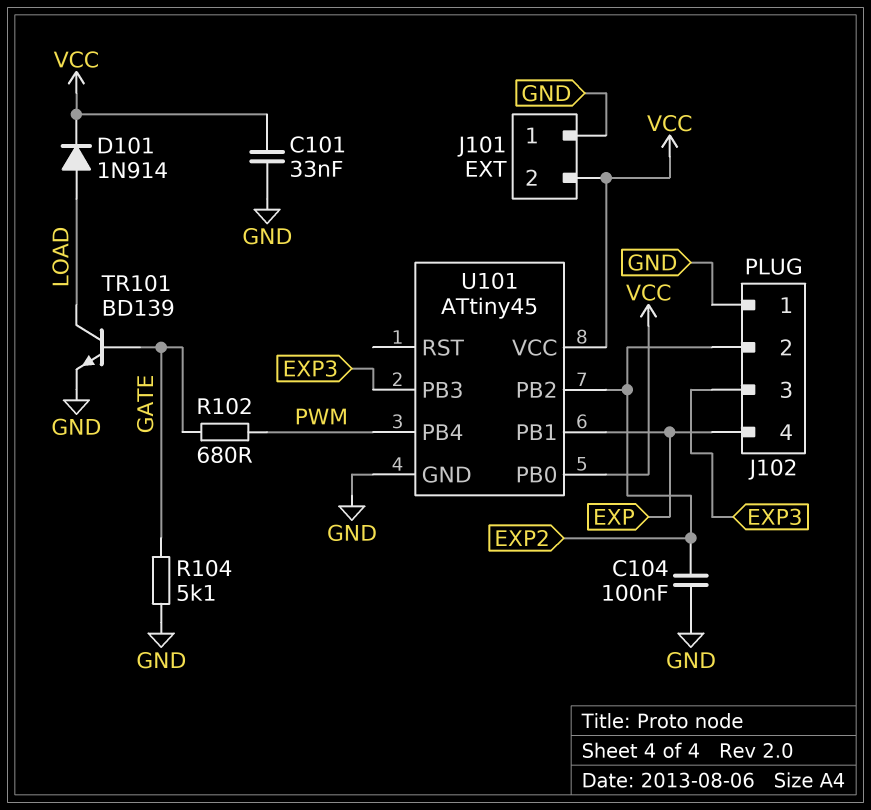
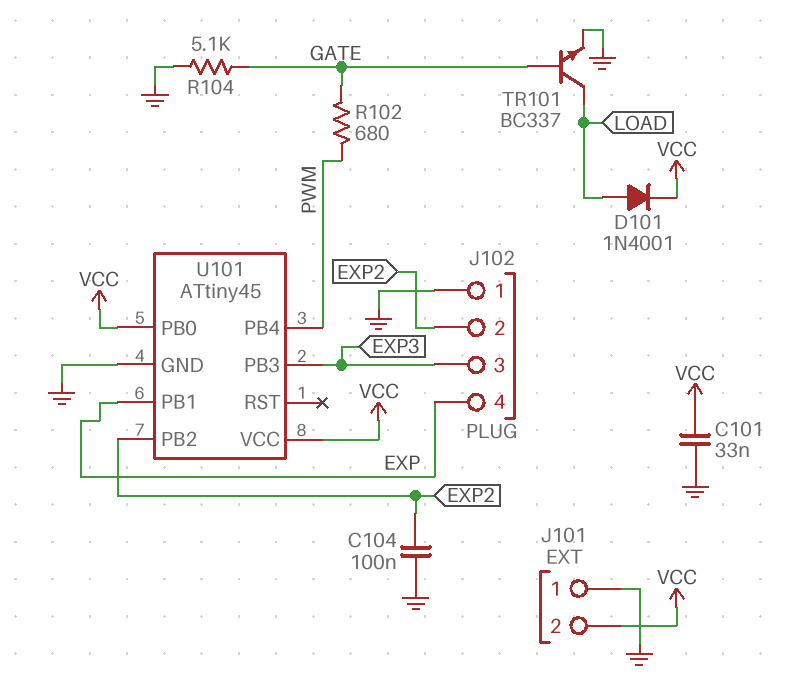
D101: diode 1N914 (A LOAD, K VCC) -> diode 1N4001 (A LOAD, K VCC)
TR101: NPN BD139 (B GATE, C LOAD, E GND) -> NPN BC337 (B GATE, C LOAD, E GND)

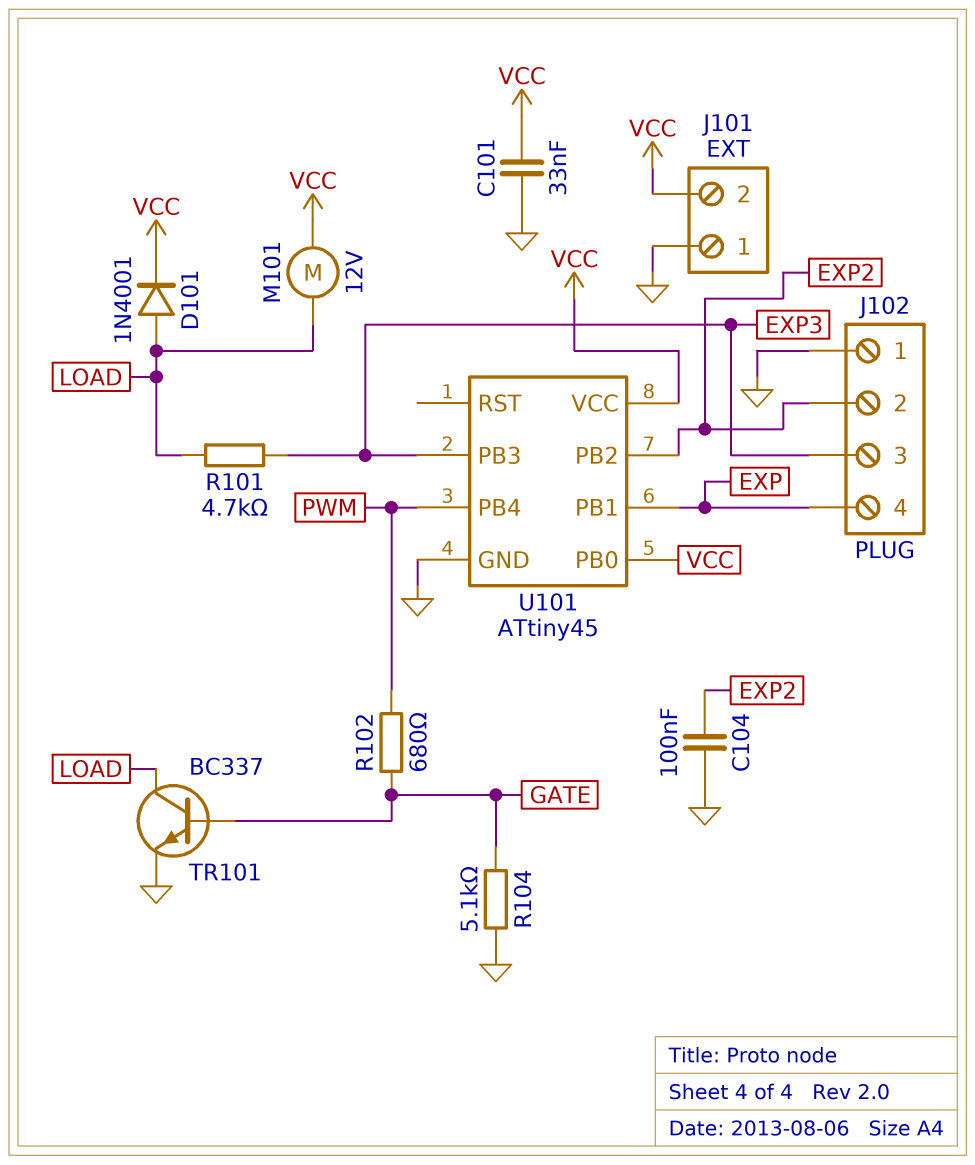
M101: none -> motor 12V (LOAD, VCC)
R101: none -> 4.7k (EXP3, LOAD)

